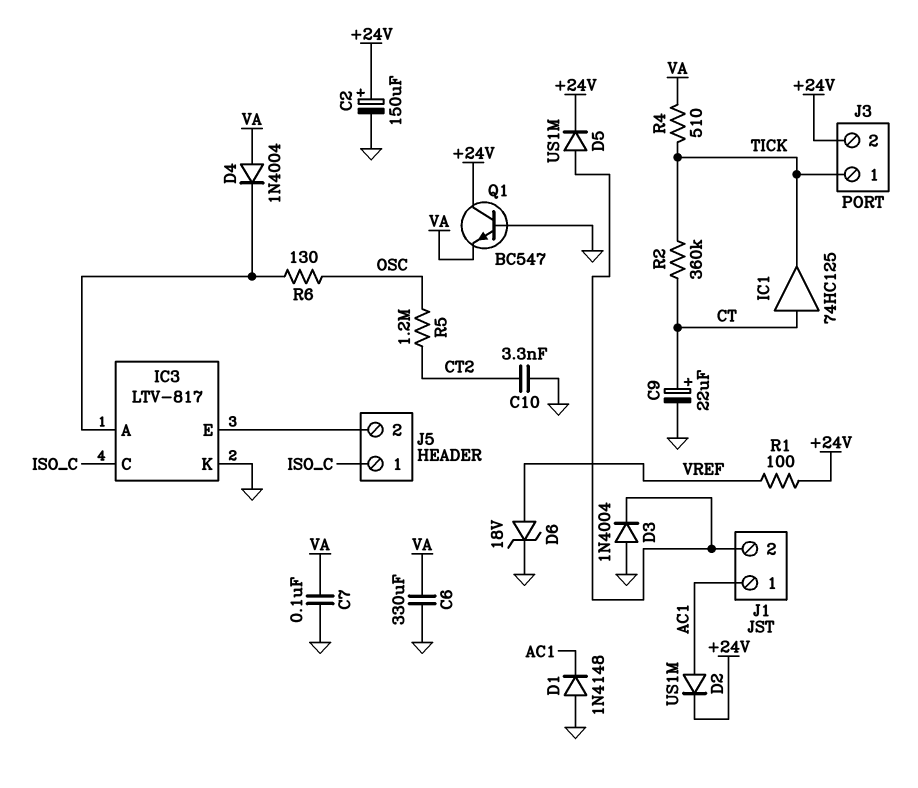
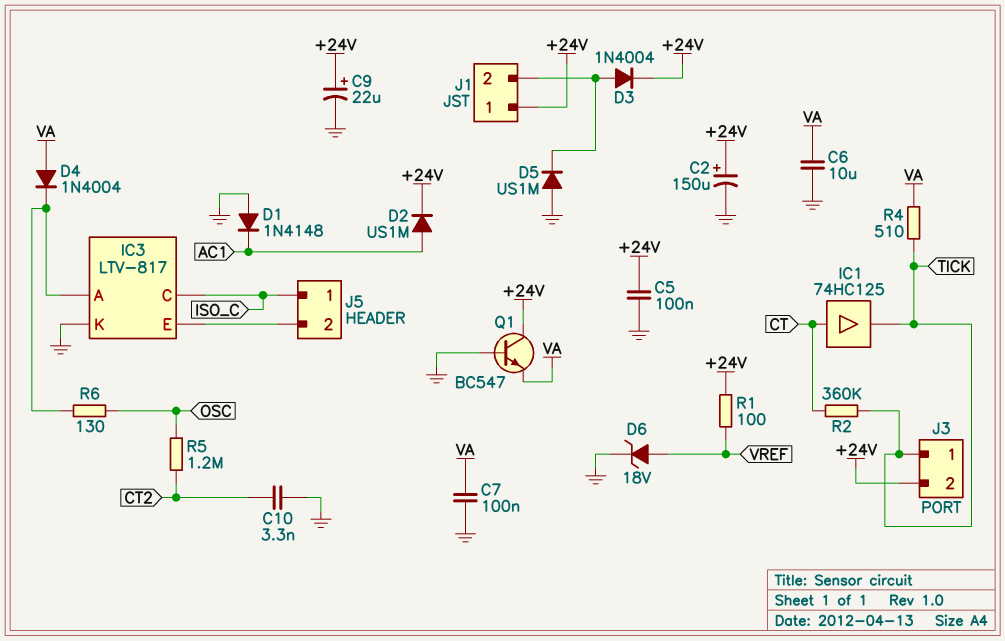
C5: none -> 100nF (+24V, GND)
C6: 330uF (GND, VA) -> 10uF (GND, VA)
C9: 22uF (plus CT, minus GND) -> 22uF (plus +24V, minus GND)
D3: diode 1N4004 (A GND, K J1/2) -> diode 1N4004 (A J1/2, K +24V)
D5: diode US1M (A J1/2, K +24V) -> diode US1M (A GND, K J1/2)
J1 pin 1: AC1 -> +24V

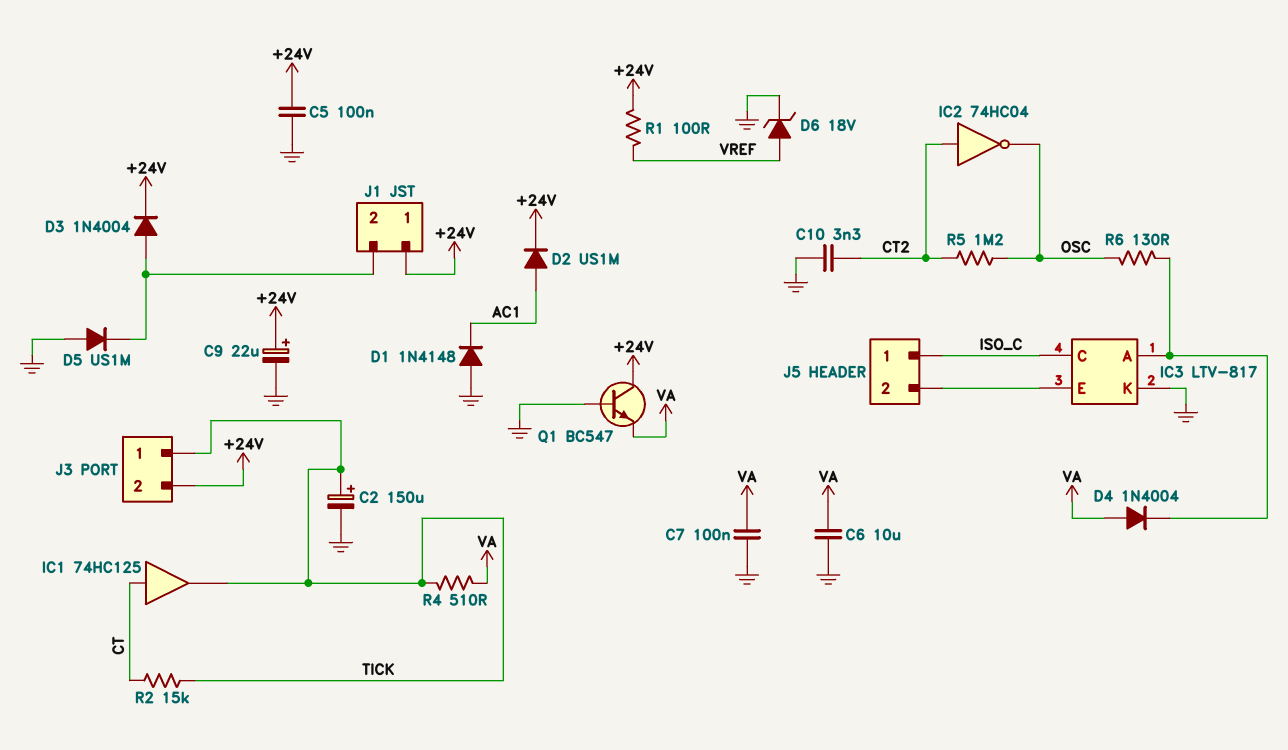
C2: 150uF (plus +24V, minus GND) -> 150uF (plus TICK, minus GND)
IC2: none -> NOT 74HC04 (in CT2, out OSC)
R2: 360k (CT, TICK) -> 15k (CT, TICK)

